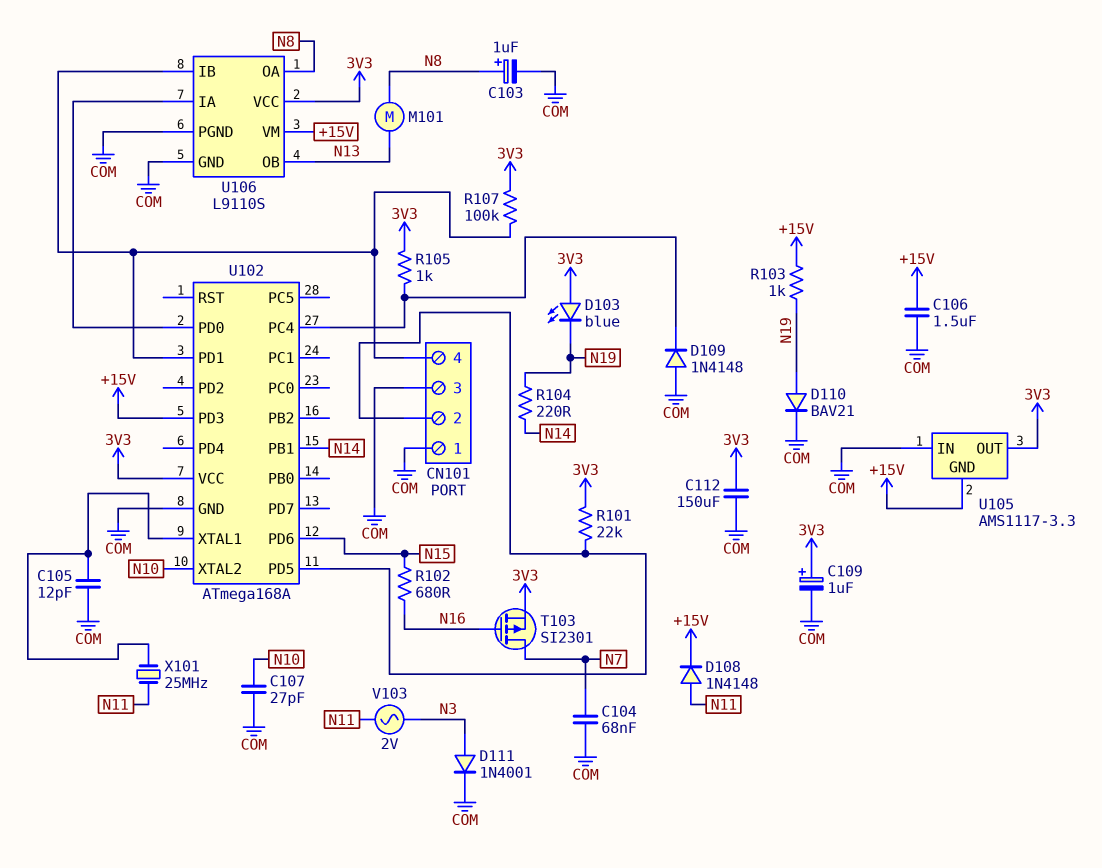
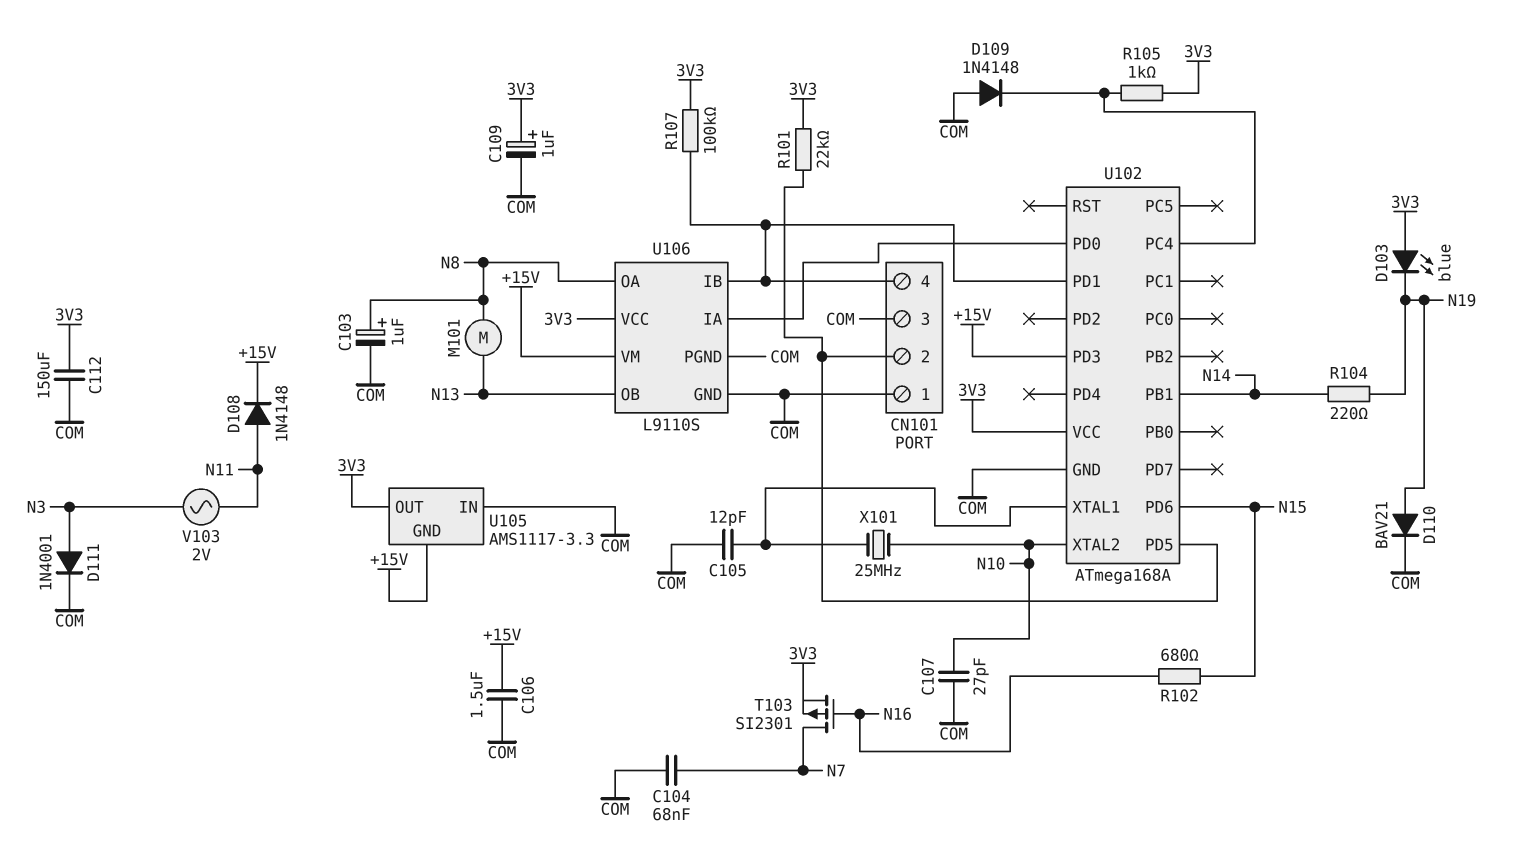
R103: 1k (+15V, N19) -> none
X101: 25MHz (N11, U102/XTAL1) -> 25MHz (N10, U102/XTAL1)

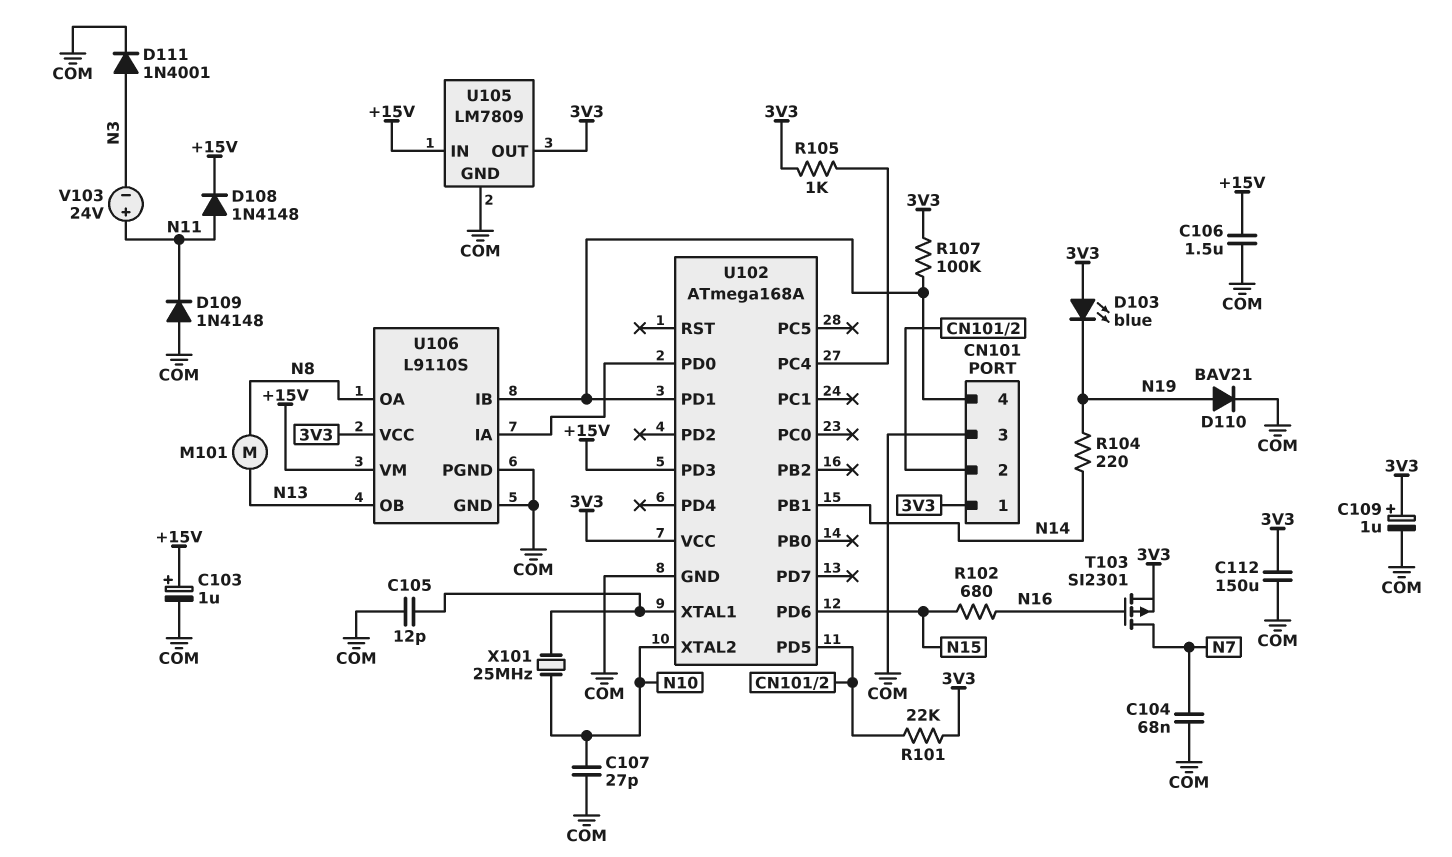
C103: 1uF (plus N8, minus COM) -> 1uF (plus +15V, minus COM)
CN101 pin 1: COM -> 3V3
D109: diode 1N4148 (A COM, K U102/PC4) -> diode 1N4148 (A COM, K N11)
U105: AMS1117-3.3 -> LM7809
U105 pin GND: +15V -> COM
U105 pin IN: COM -> +15V
V103: AC 2V (N3, N11) -> 24V (plus N11, minus N3)

